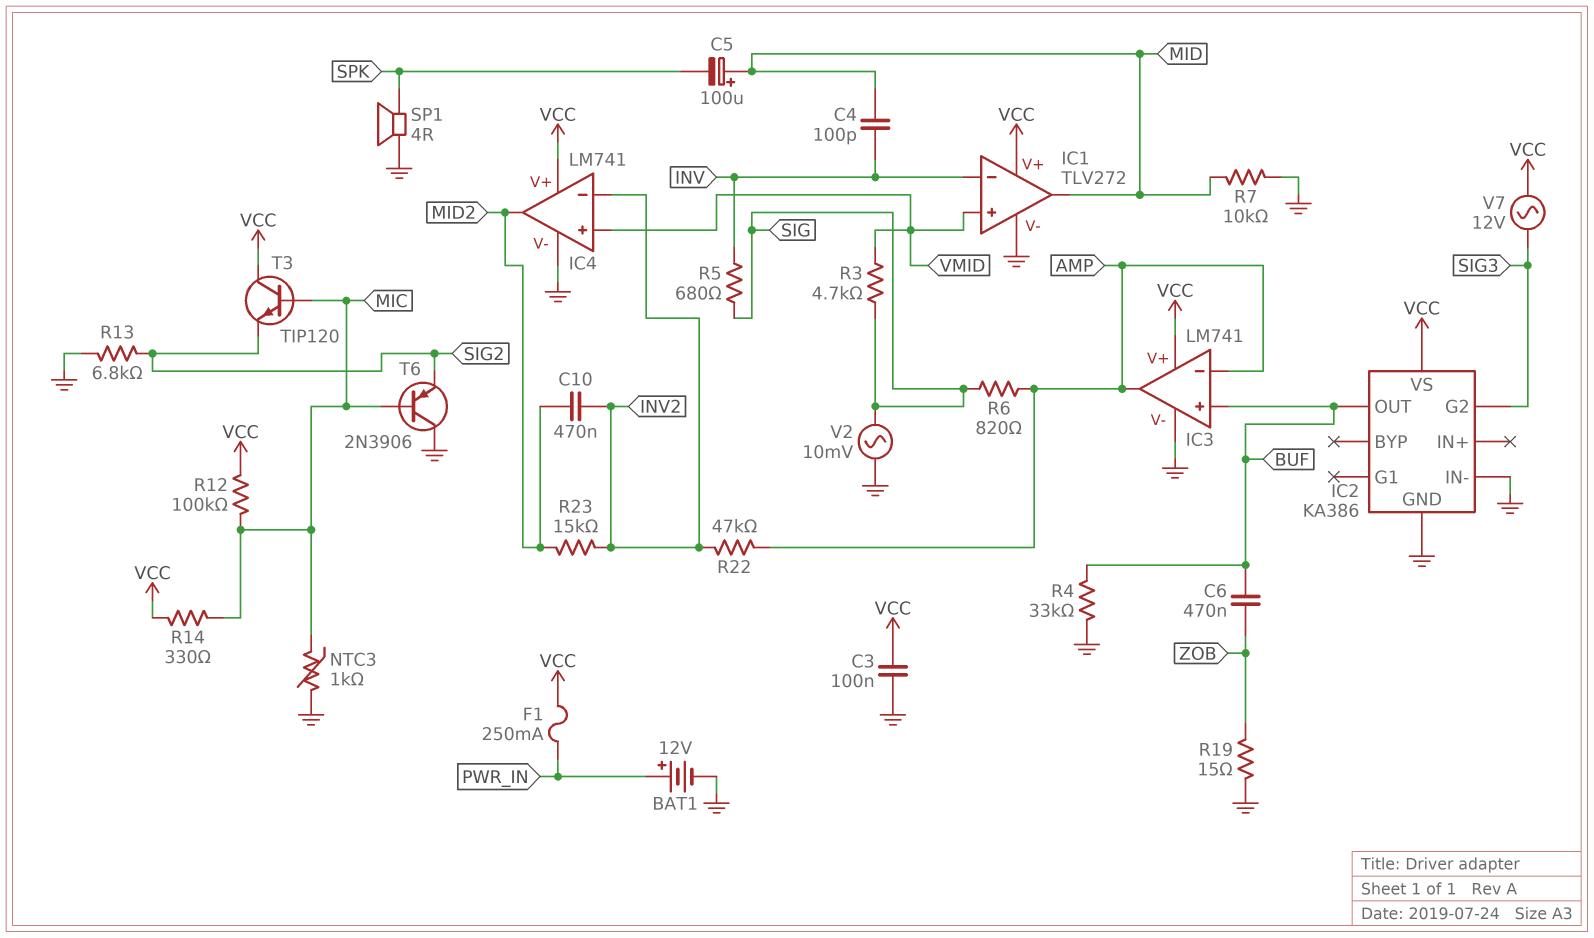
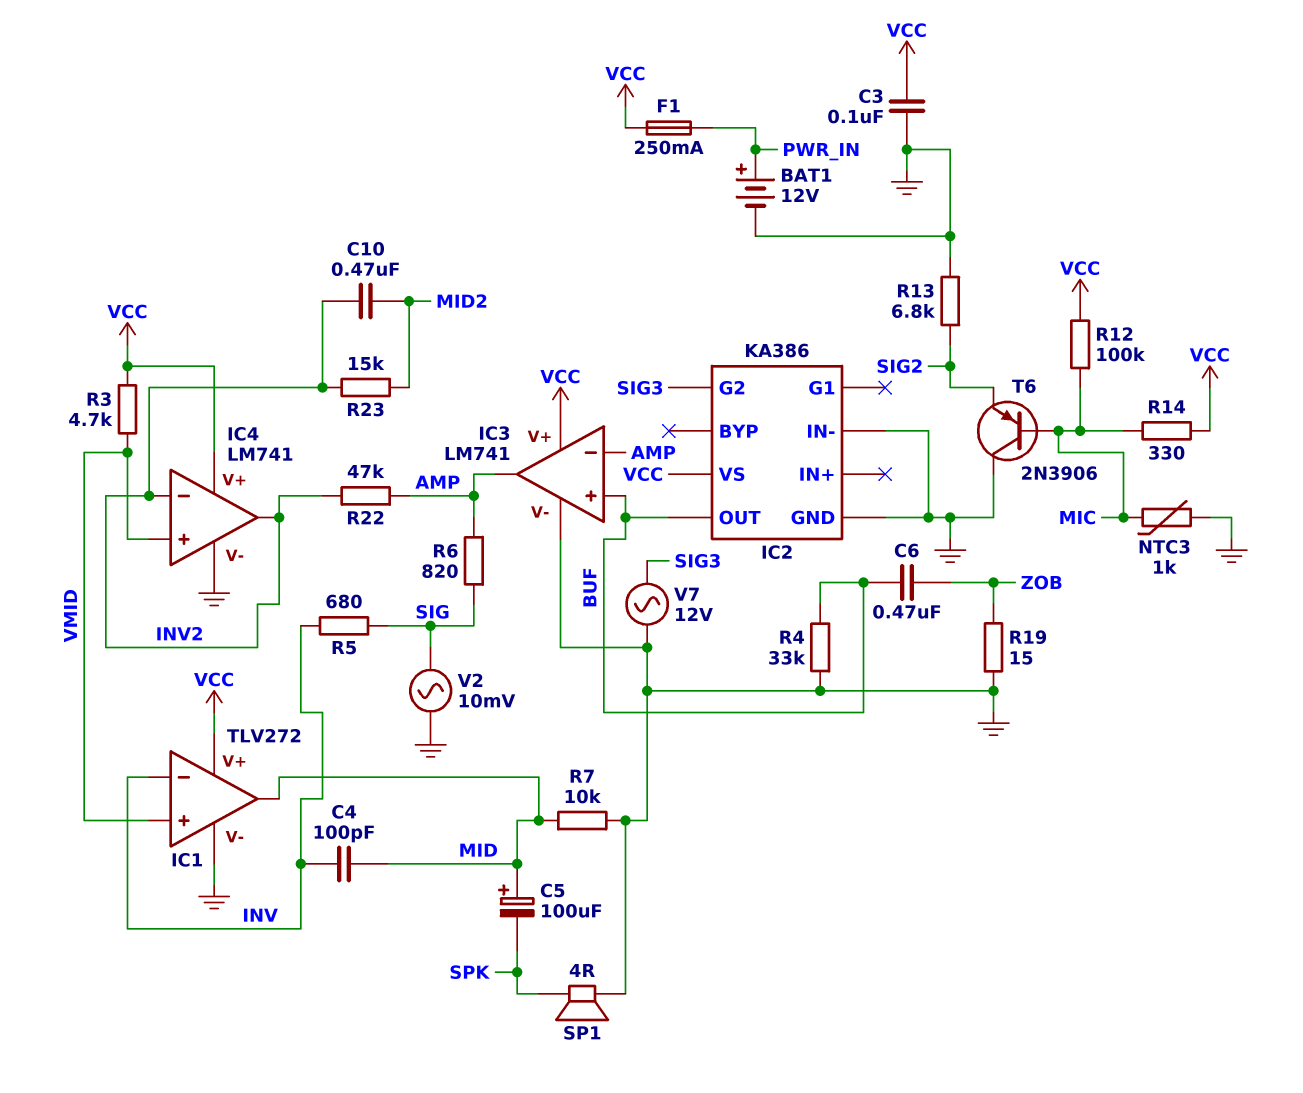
IC4 pin out: MID2 -> INV2
R3: 4.7k (SIG, VMID) -> 4.7k (VCC, VMID)
T3: NPN TIP120 (B MIC, C VCC, E SIG2) -> none
V7: AC 12V (SIG3, VCC) -> AC 12V (GND, SIG3)

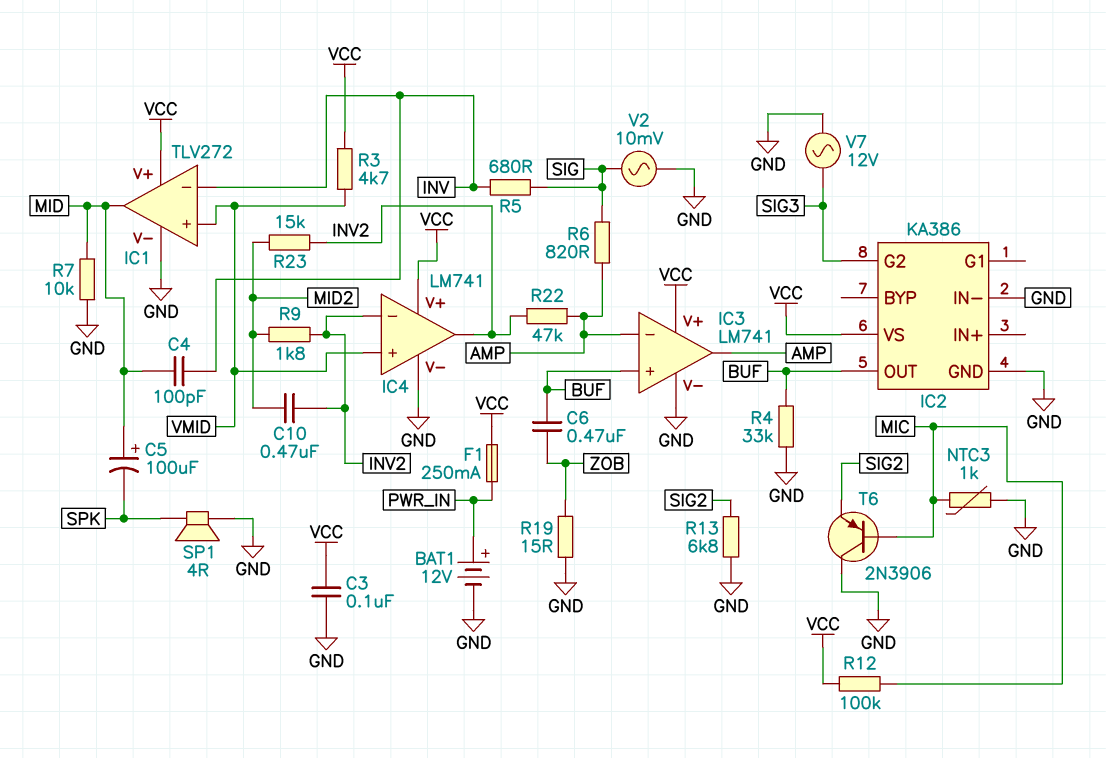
R9: none -> 1.8k (INV2, MID2)
R14: 330 (MIC, VCC) -> none

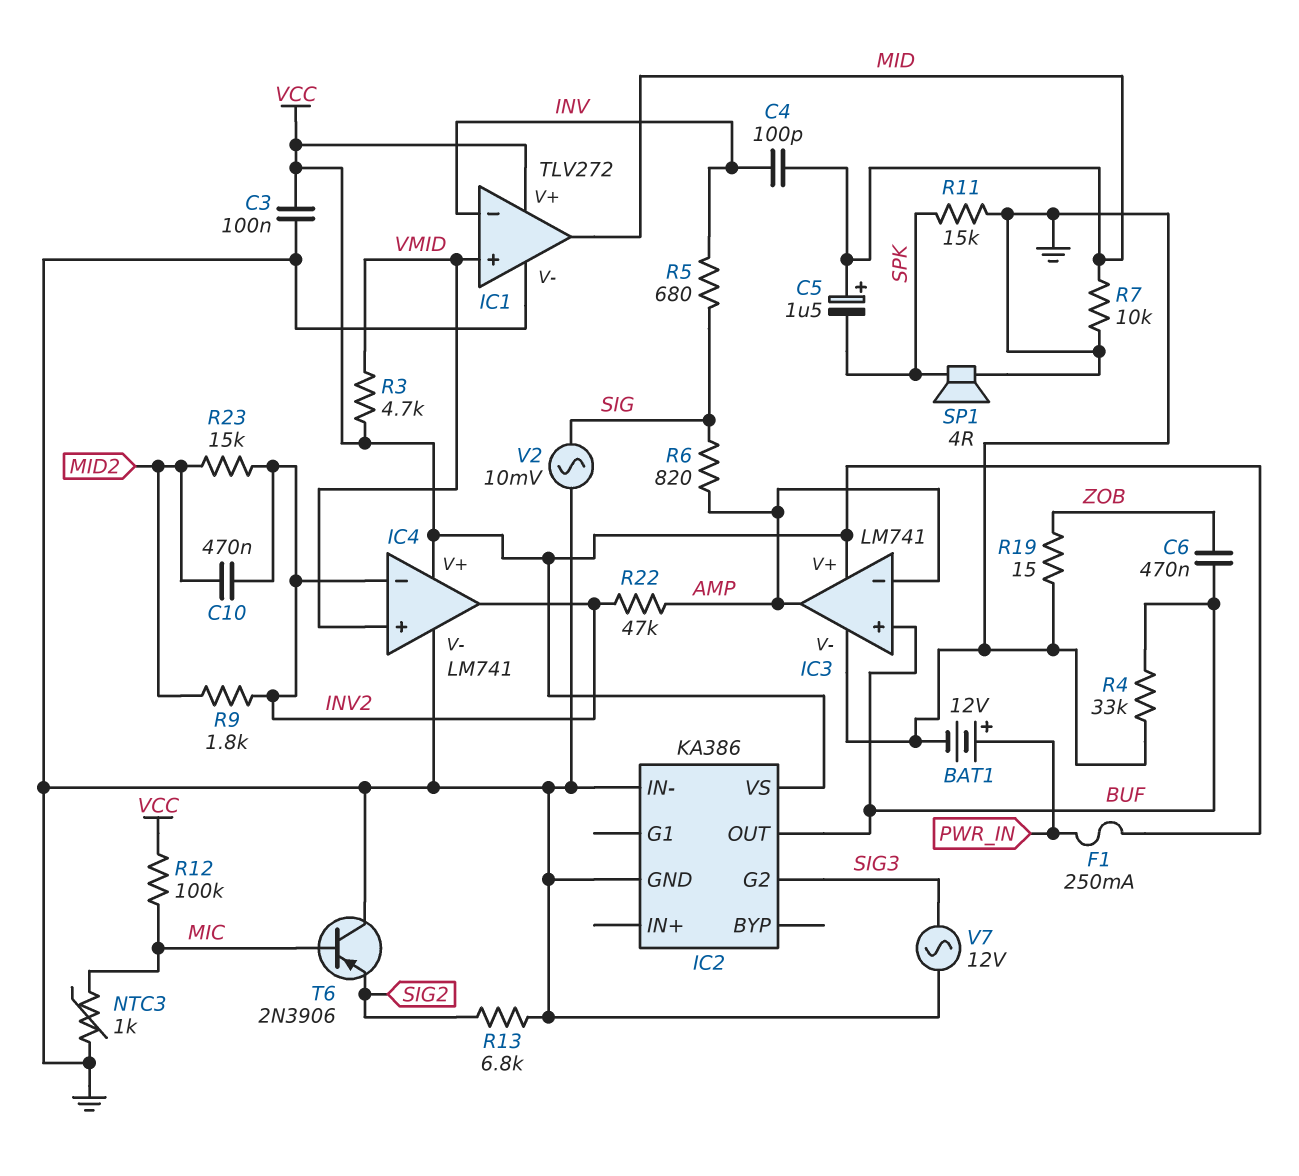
C5: 100uF (plus MID, minus SPK) -> 1.5uF (plus MID, minus SPK)
R11: none -> 15k (GND, SPK)

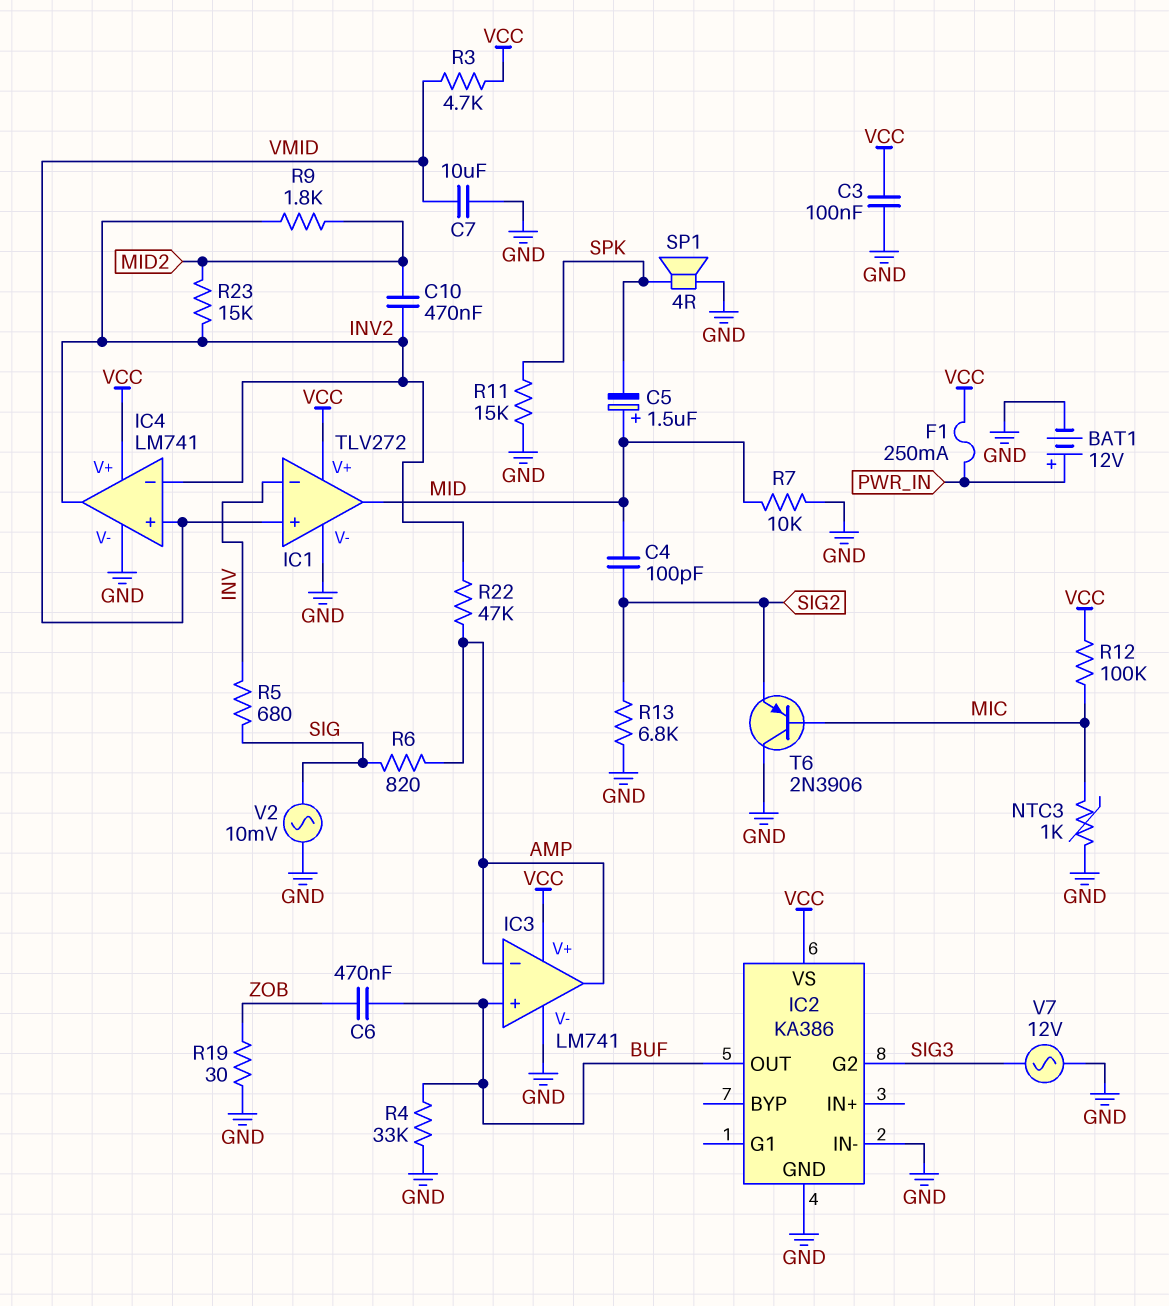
C4: 100pF (INV, MID) -> 100pF (MID, SIG2)
C7: none -> 10uF (GND, VMID)
R19: 15 (GND, ZOB) -> 30 (GND, ZOB)

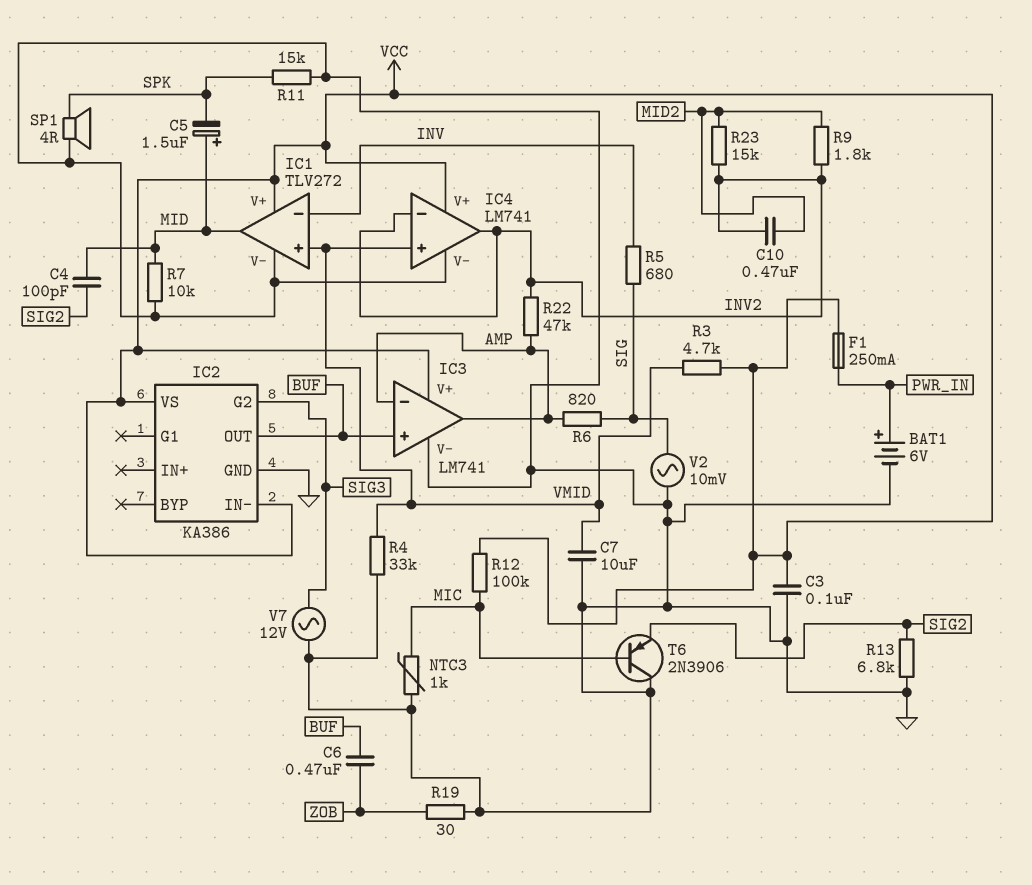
BAT1: 12V (plus PWR_IN, minus GND) -> 6V (plus PWR_IN, minus GND)
IC2 pin IN-: GND -> VCC
R4: 33k (BUF, GND) -> 33k (GND, VMID)

